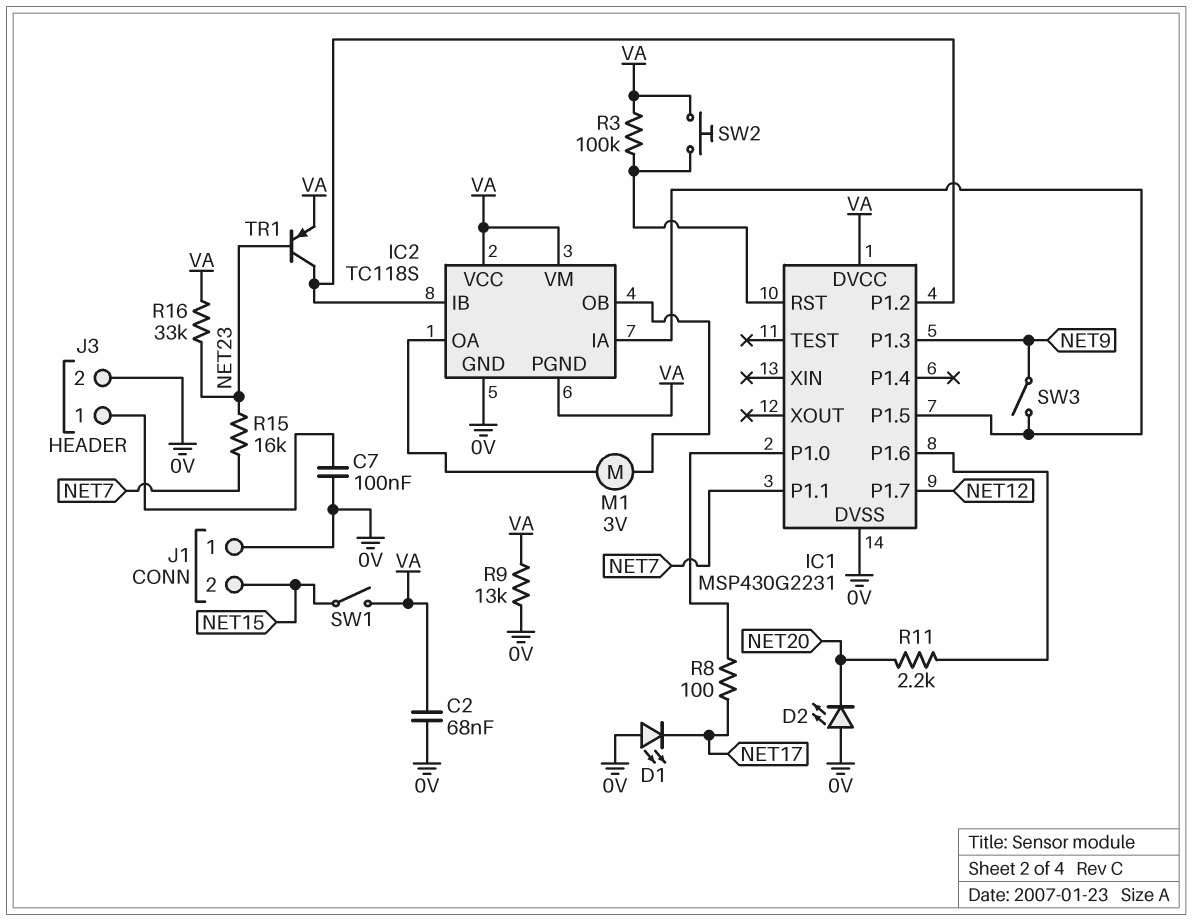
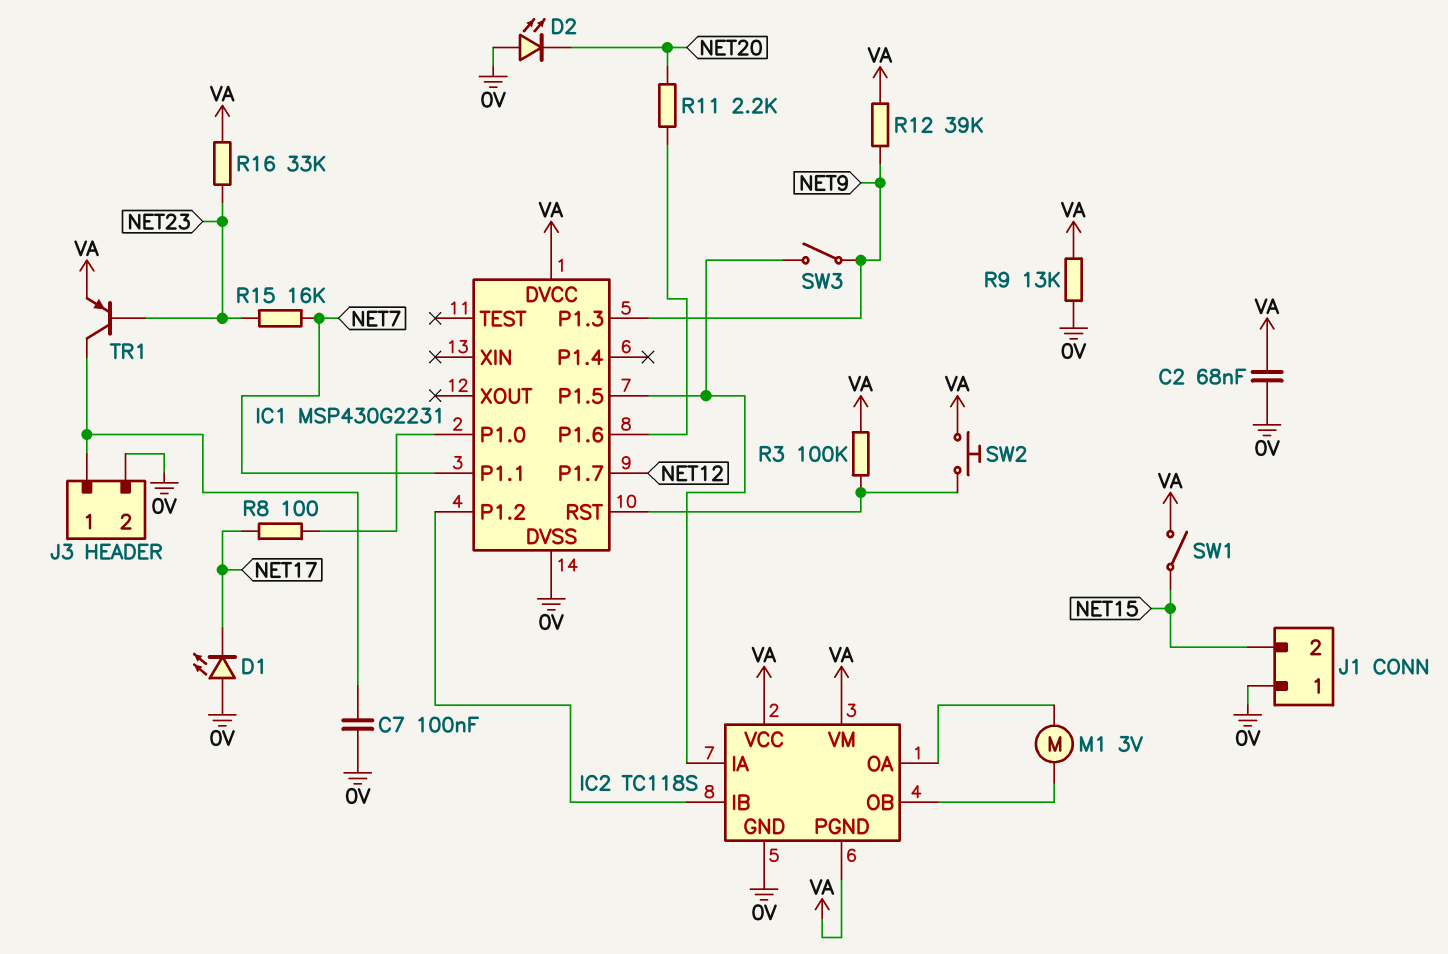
R12: none -> 39k (NET9, VA)
TR1: PNP (B NET23, C IC1/P1.2, E VA) -> PNP (B NET23, C J3/1, E VA)

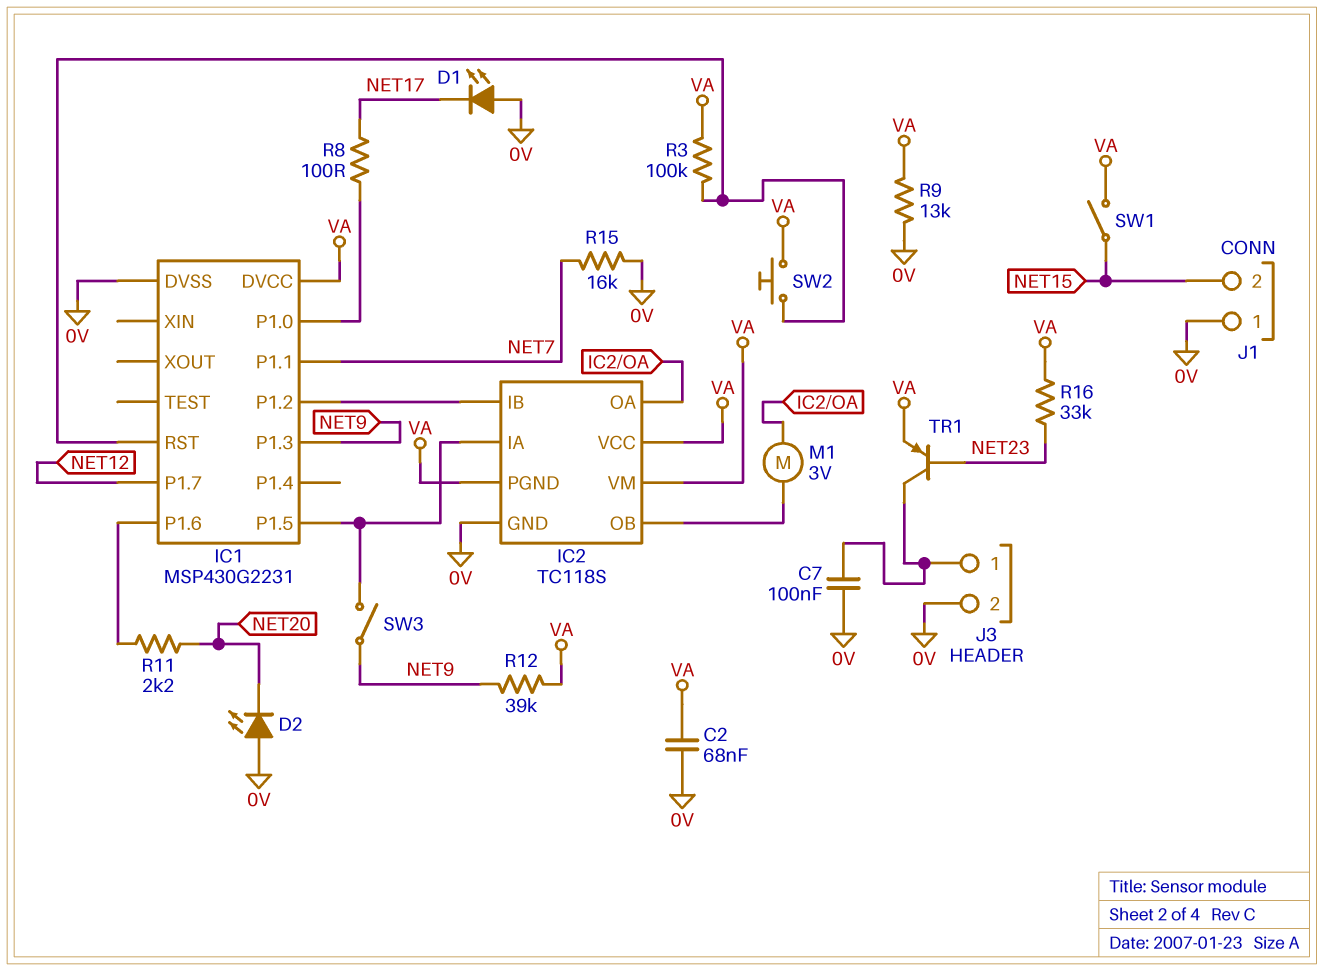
R15: 16k (NET7, NET23) -> 16k (0V, NET7)

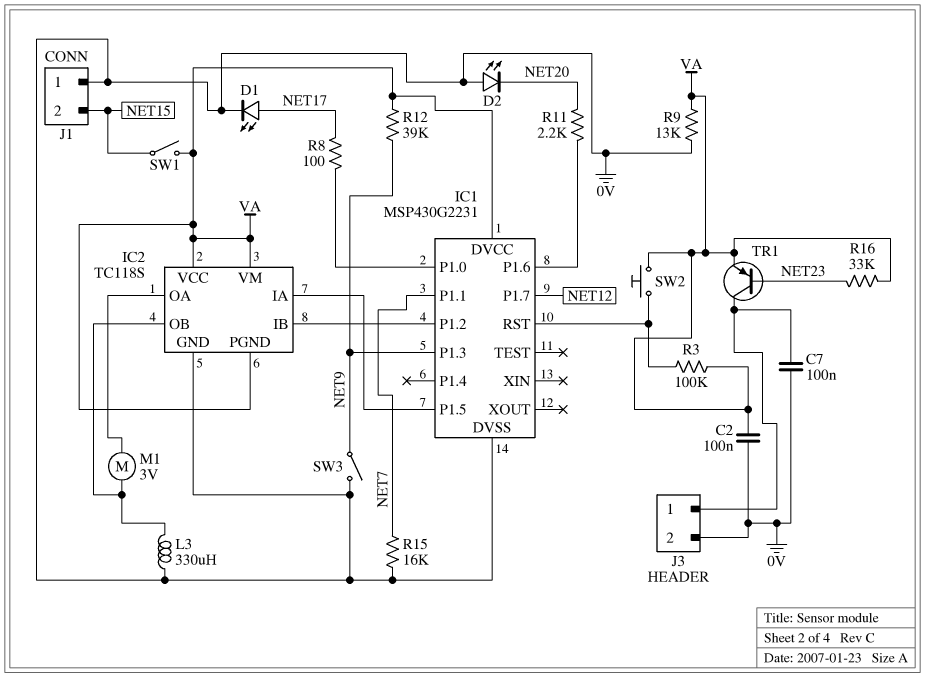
C2: 68nF (0V, VA) -> 100nF (0V, VA)
D1: LED (A 0V, K NET17) -> LED (A NET17, K 0V)
L3: none -> 330uH (0V, IC2/OB)
SW3: switch (IC1/P1.5, NET9) -> switch (0V, NET9)

